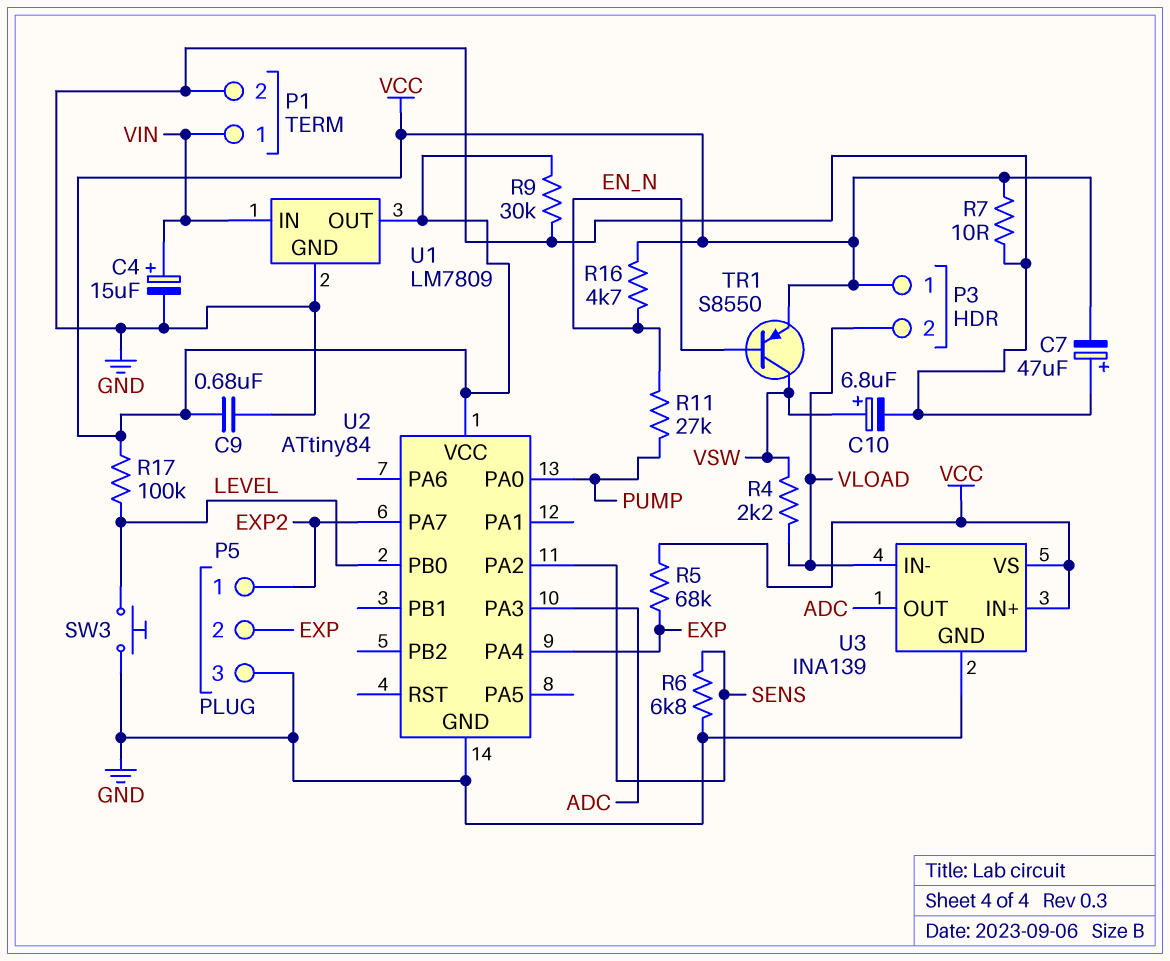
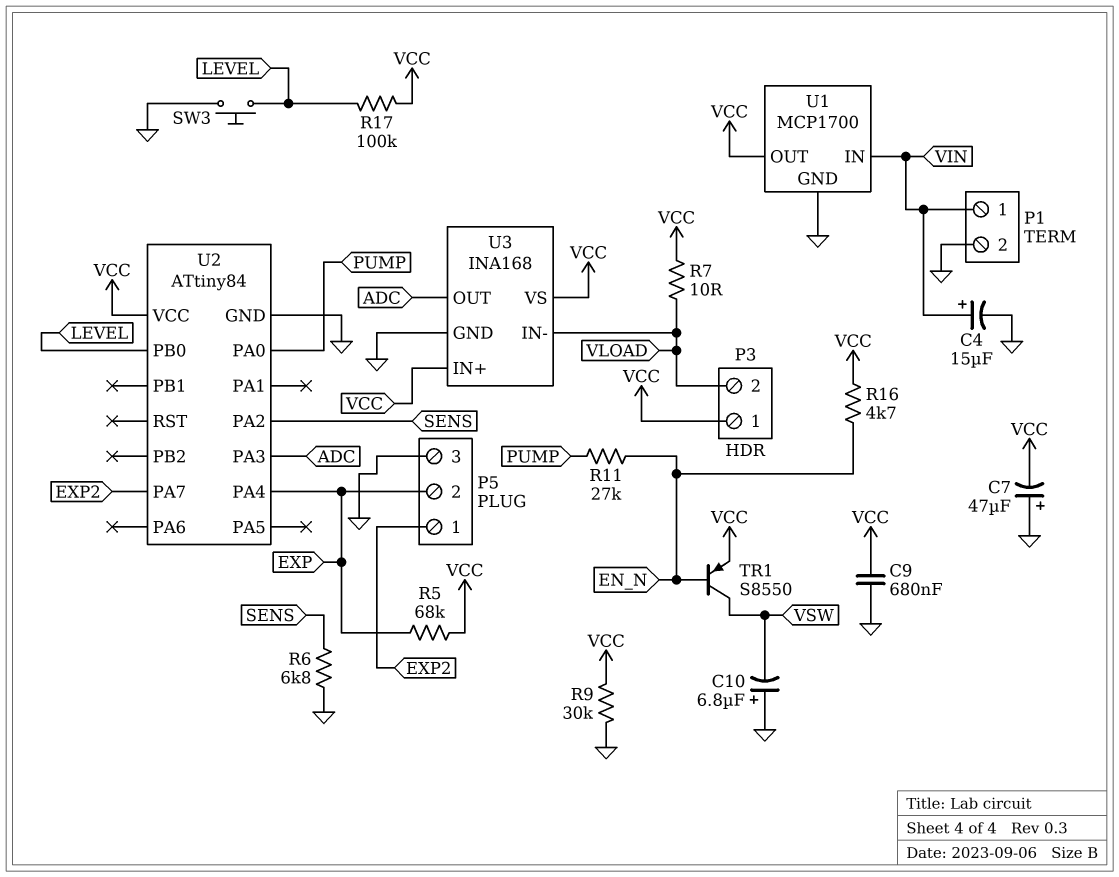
C10: 6.8uF (plus VSW, minus GND) -> 6.8uF (plus GND, minus VSW)
R4: 2.2k (VLOAD, VSW) -> none
R7: 10 (GND, VCC) -> 10 (VCC, VLOAD)
U1: LM7809 -> MCP1700
U3: INA139 -> INA168

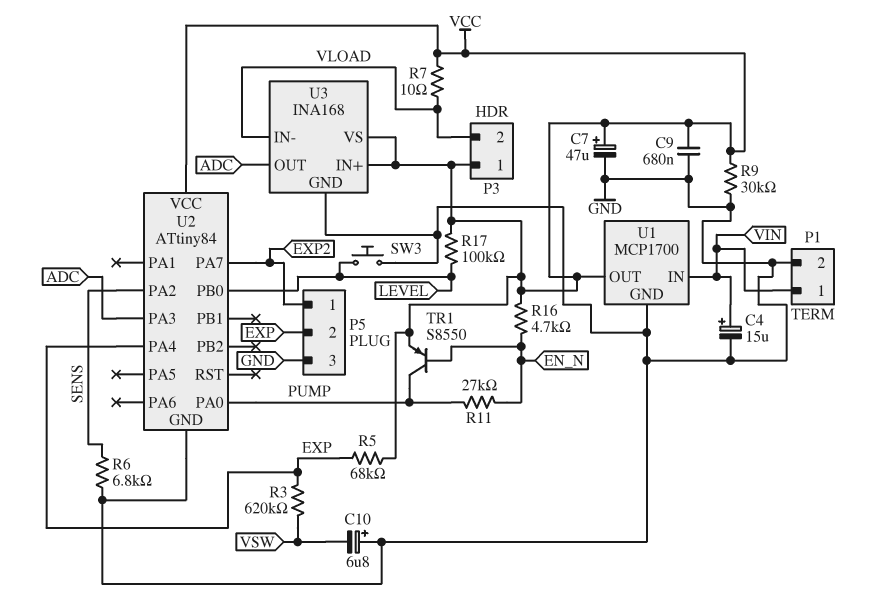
C7: 47uF (plus GND, minus VCC) -> 47uF (plus VCC, minus GND)
R3: none -> 620k (EXP, VSW)
TR1: PNP S8550 (B EN_N, C VSW, E VCC) -> PNP S8550 (B EN_N, C PUMP, E VCC)

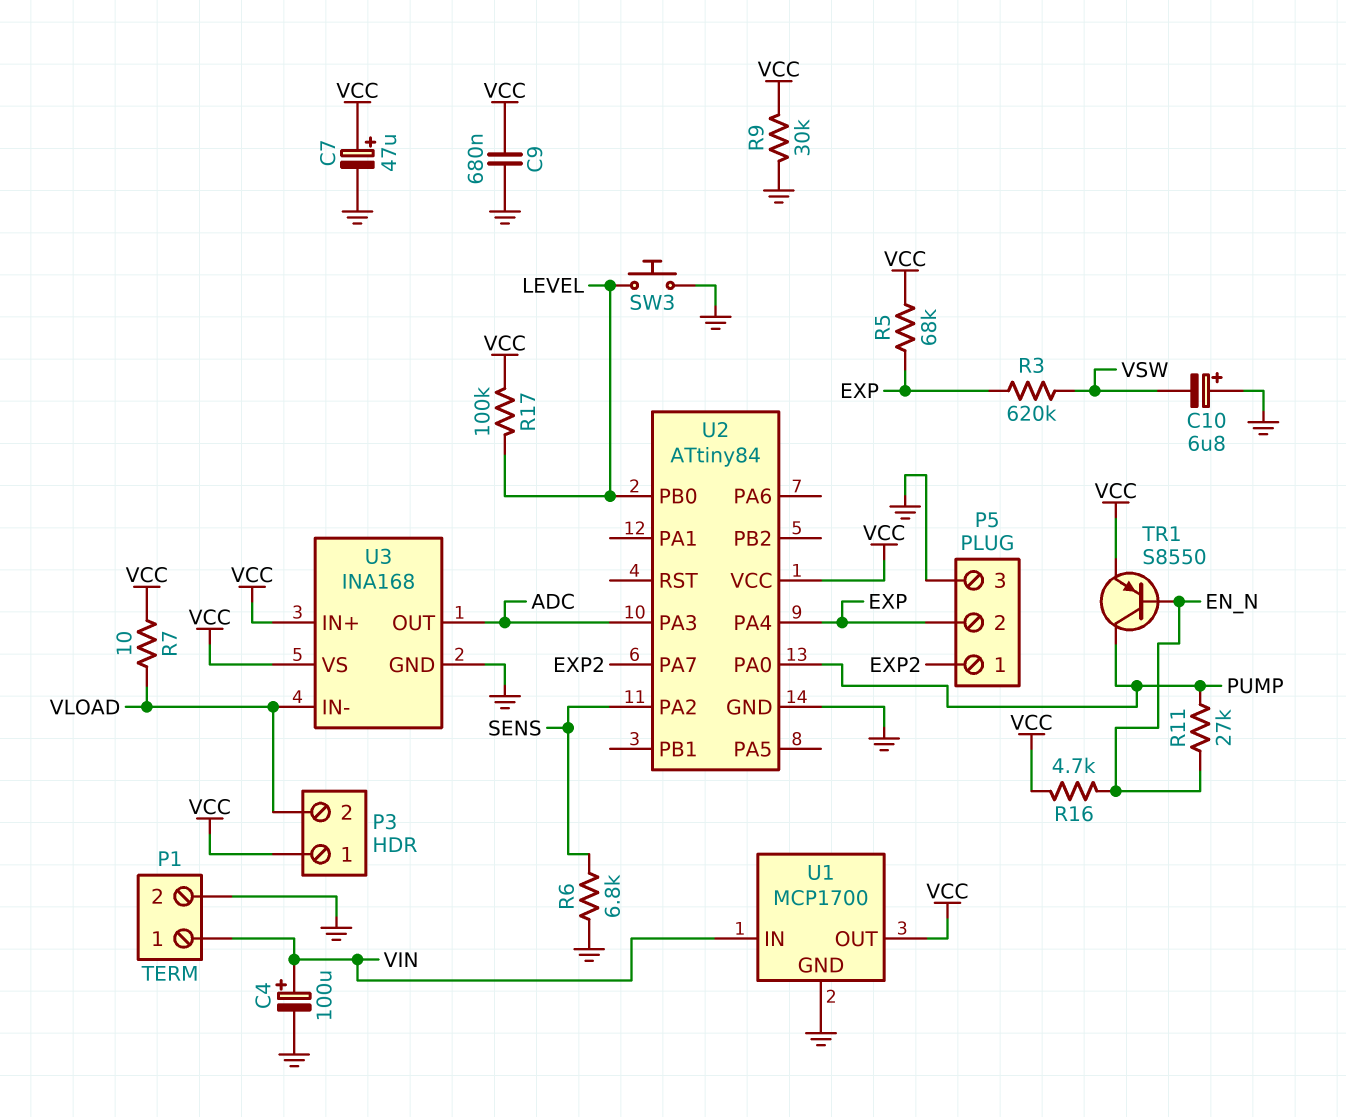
C4: 15uF (plus VIN, minus GND) -> 100uF (plus VIN, minus GND)

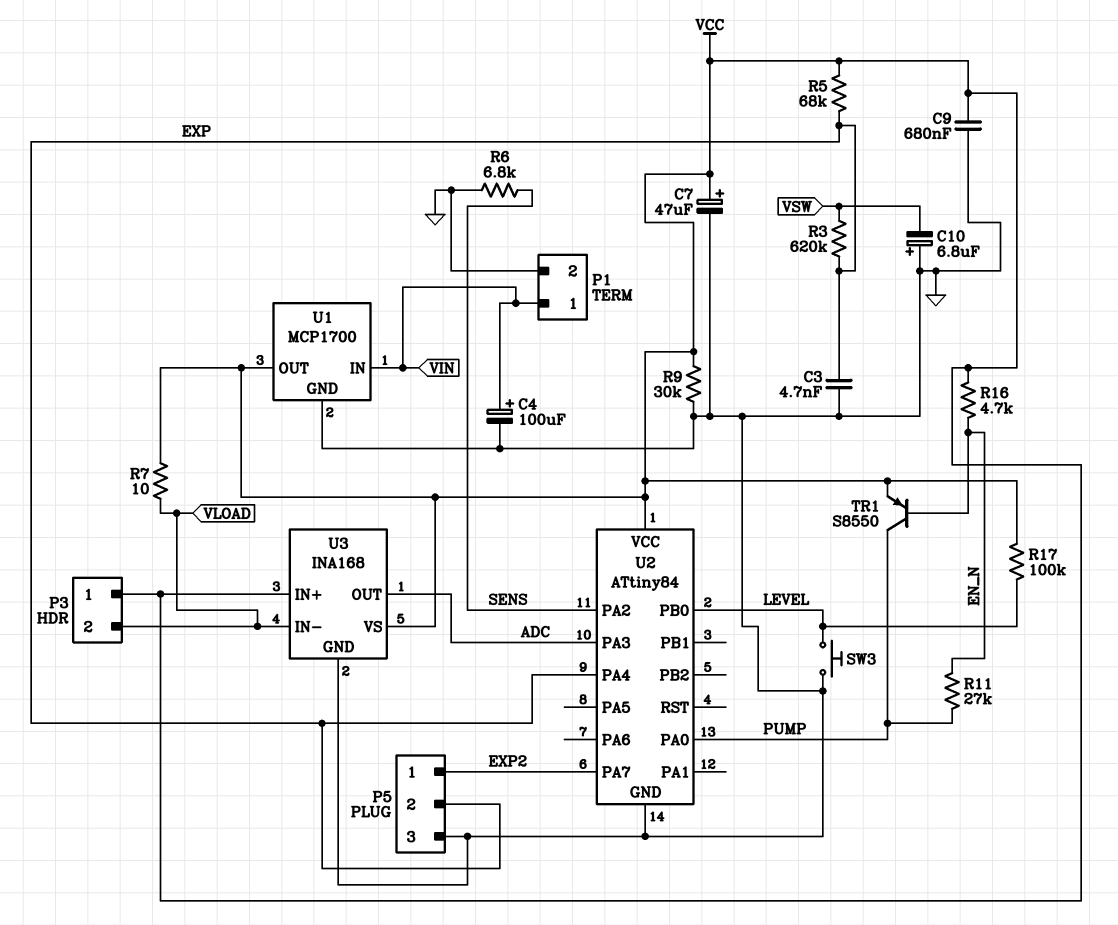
C3: none -> 4.7nF (EXP, GND)

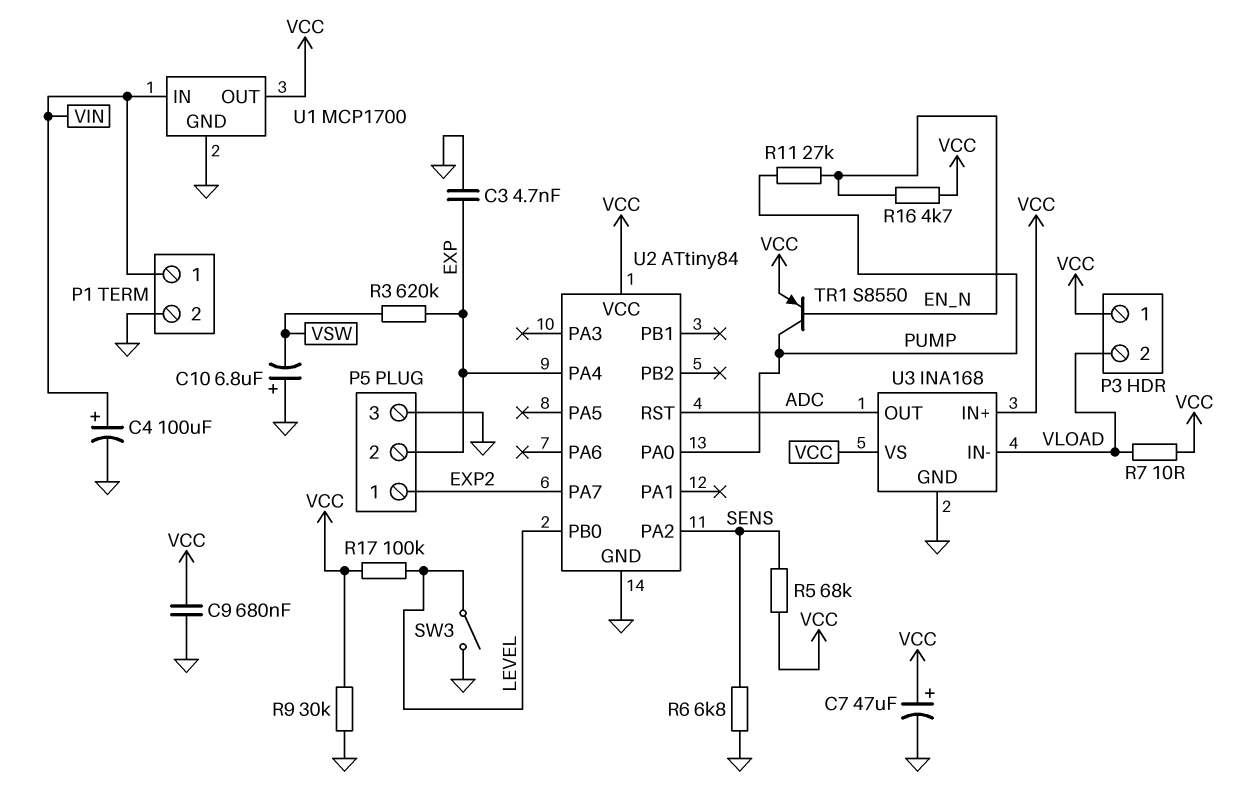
R5: 68k (EXP, VCC) -> 68k (SENS, VCC)
SW3: button (GND, LEVEL) -> switch (GND, LEVEL)
U2 pin PA3: ADC -> none
U2 pin RST: none -> ADC

